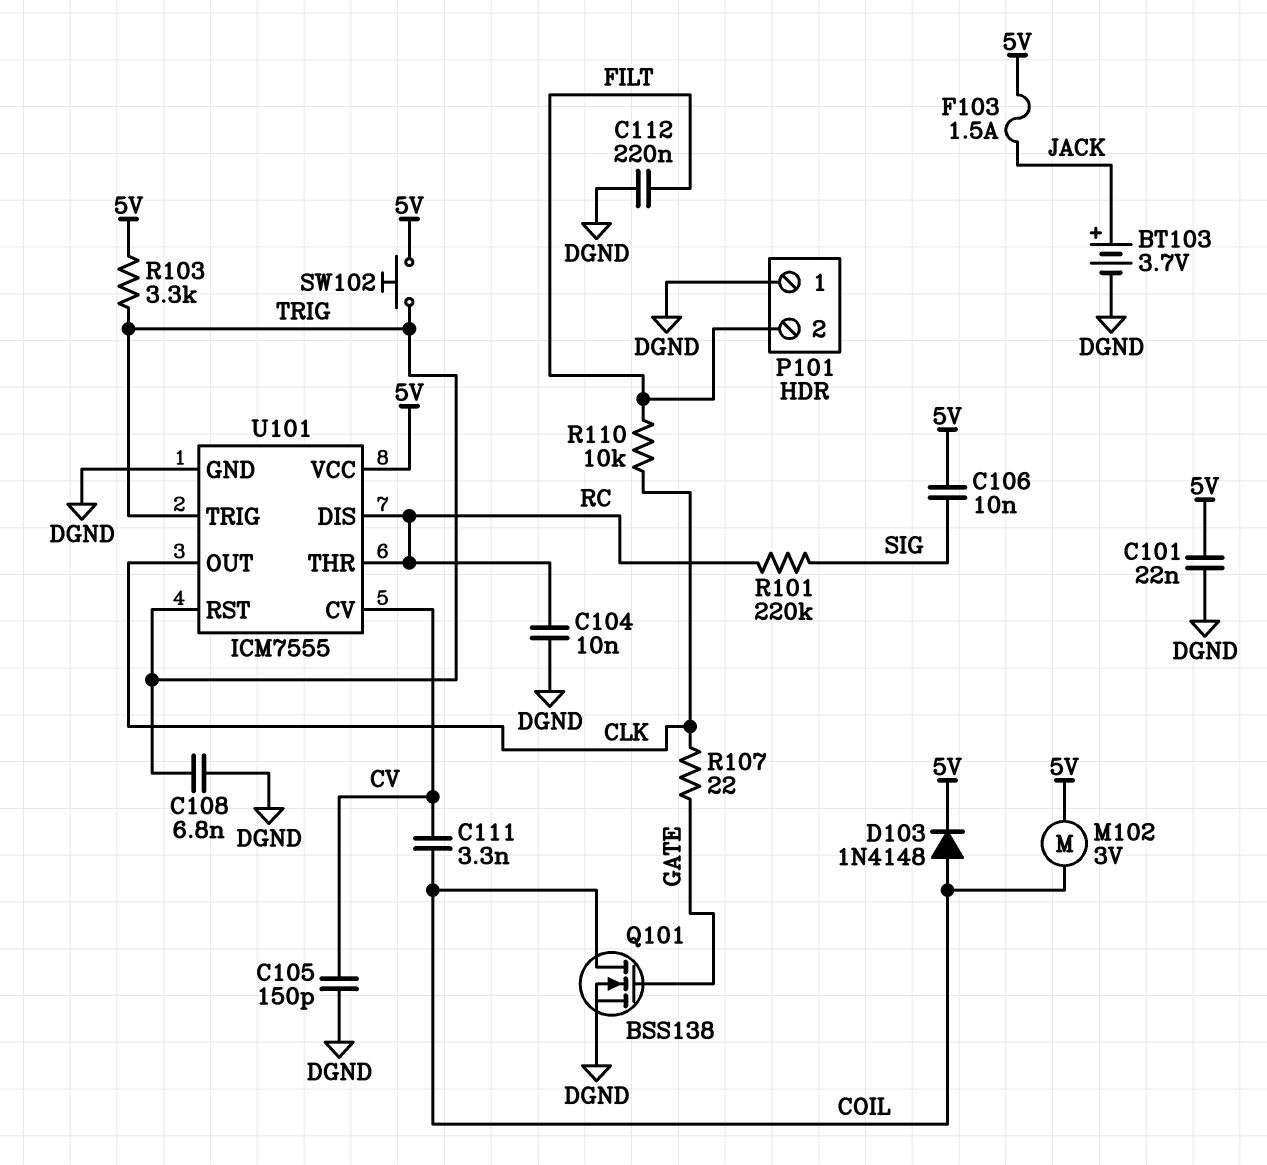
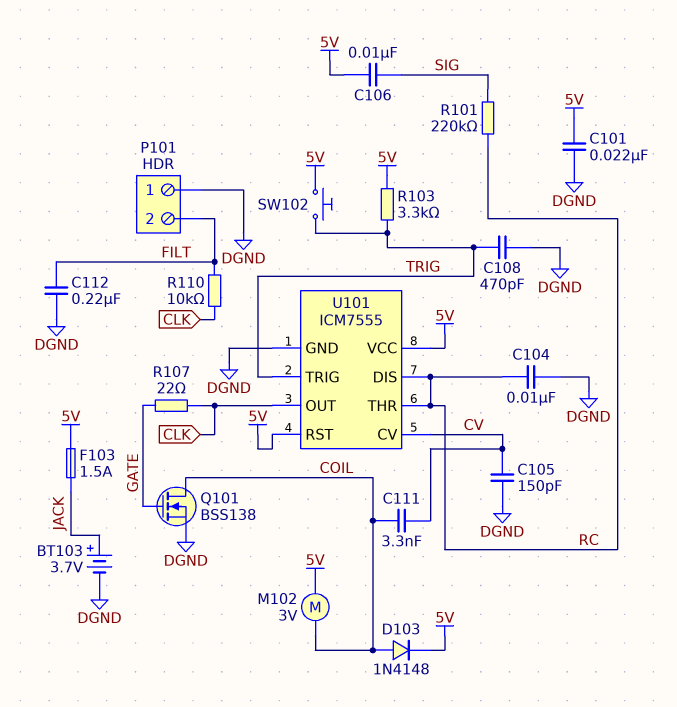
C108: 6.8nF (DGND, TRIG) -> 470pF (DGND, TRIG)
U101 pin RST: TRIG -> 5V

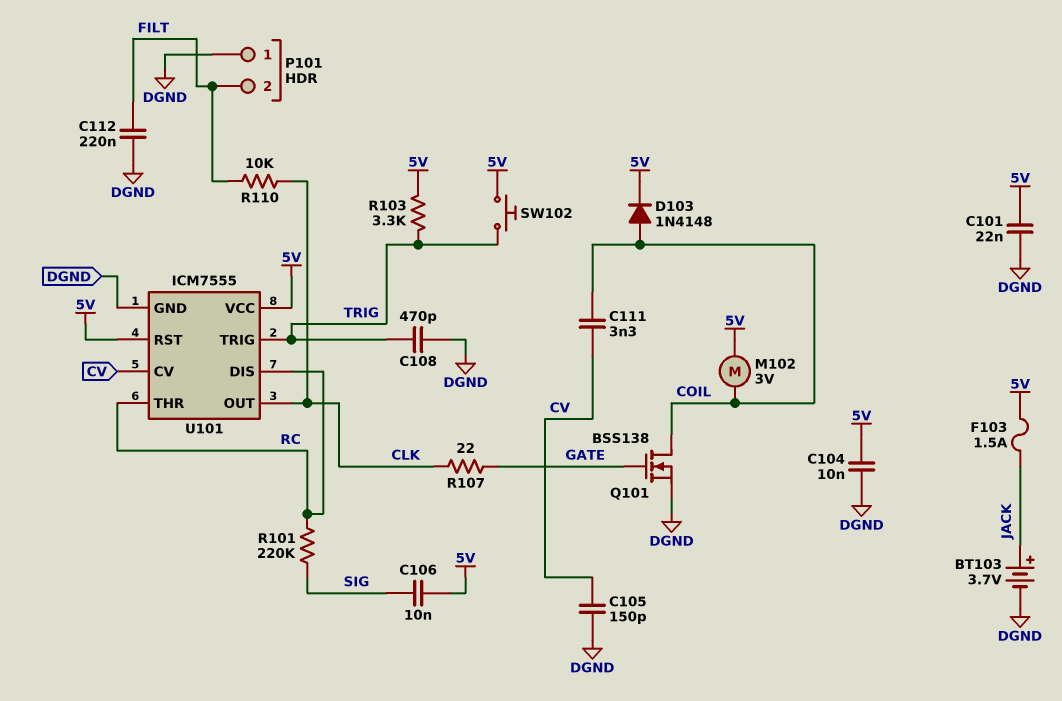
C104: 10nF (DGND, RC) -> 10nF (5V, DGND)

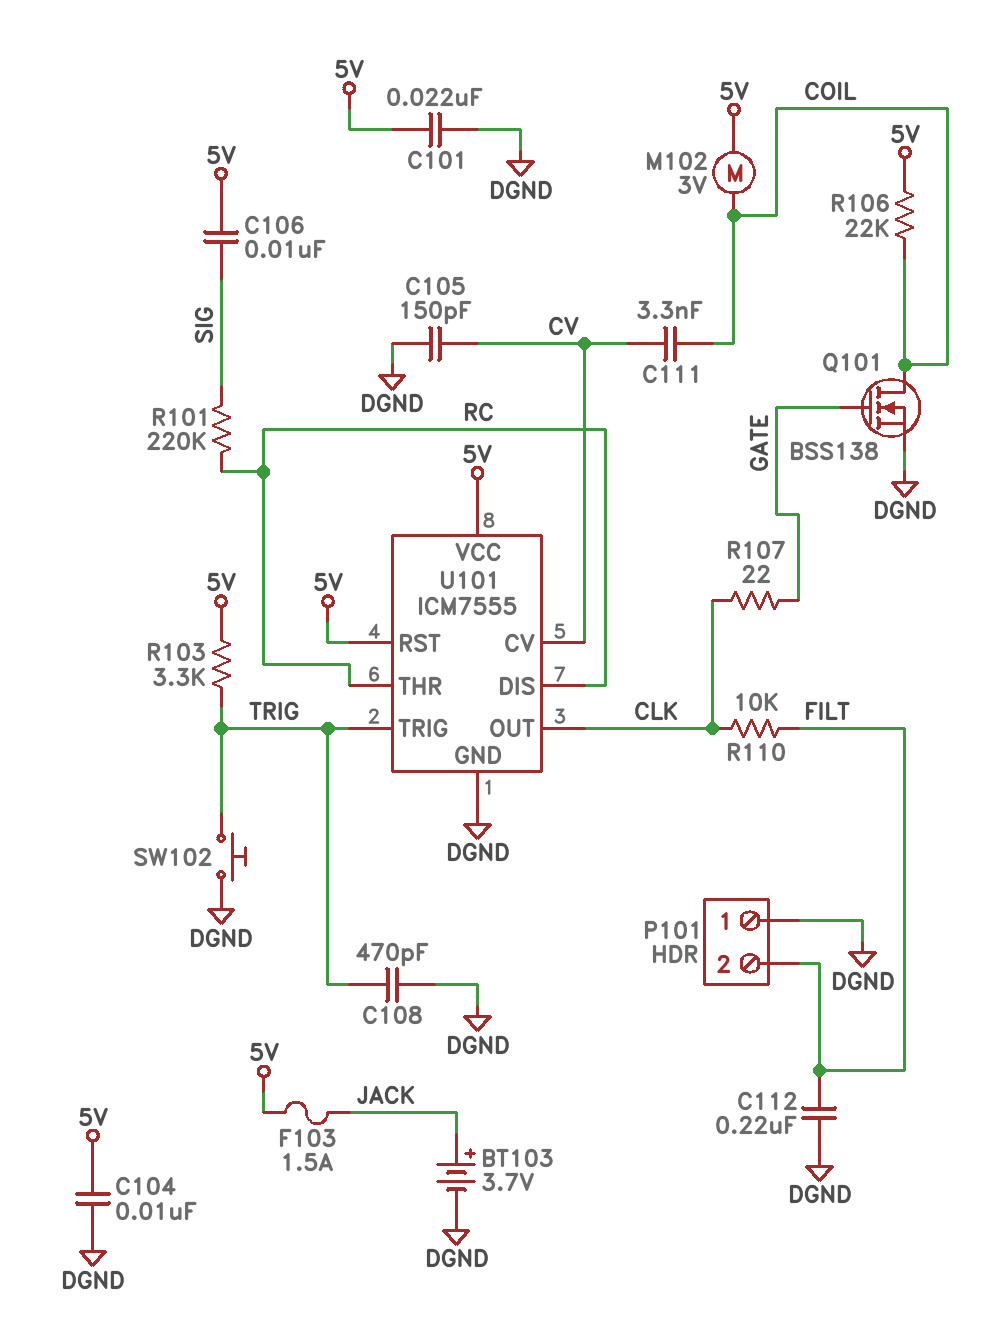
D103: diode 1N4148 (A COIL, K 5V) -> none
R106: none -> 22k (5V, COIL)
SW102: button (5V, TRIG) -> button (DGND, TRIG)

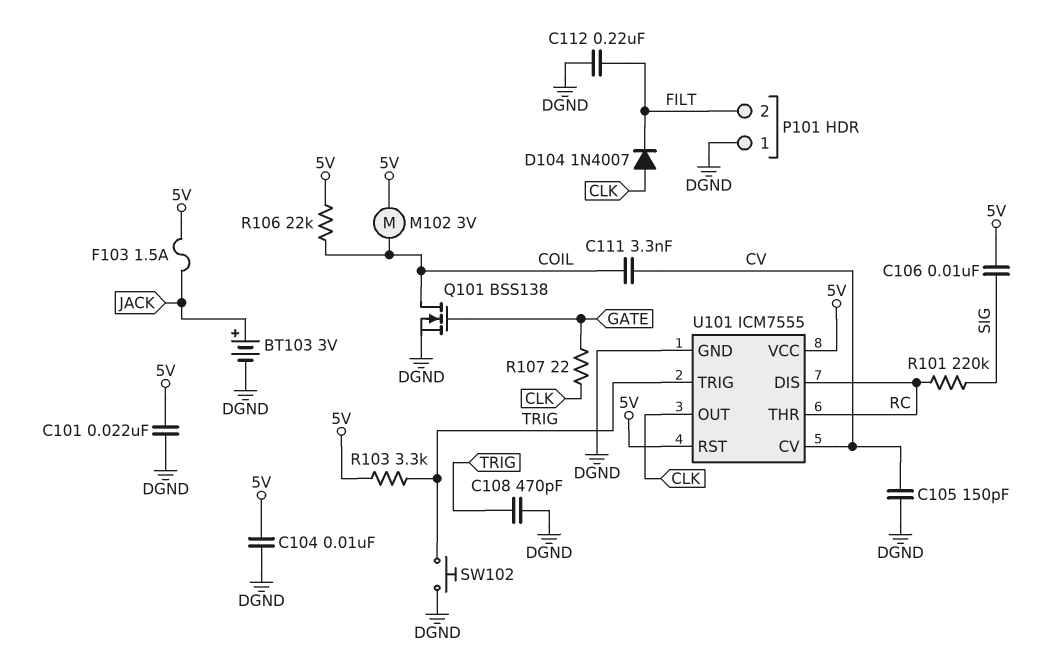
BT103: 3.7V (plus JACK, minus DGND) -> 3V (plus JACK, minus DGND)
D104: none -> diode 1N4007 (A CLK, K FILT)
R110: 10k (CLK, FILT) -> none

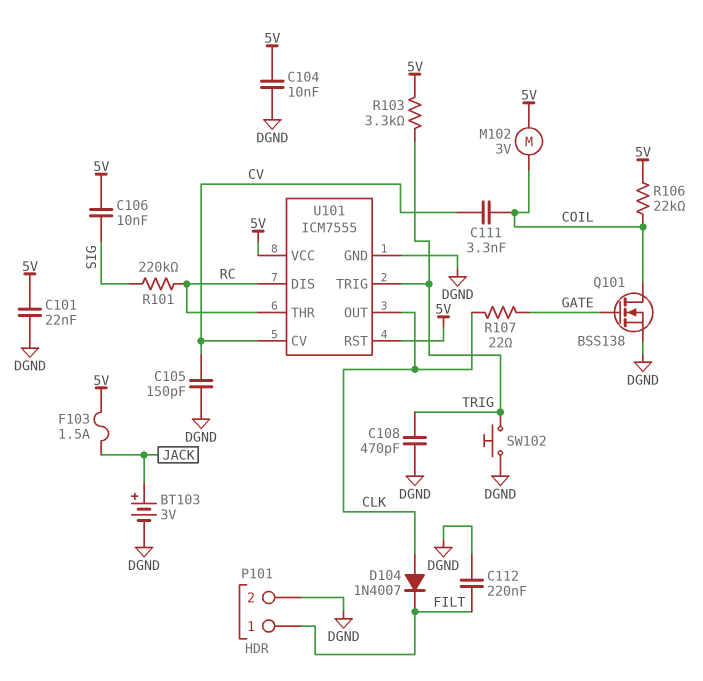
P101 pin 1: DGND -> FILT
P101 pin 2: FILT -> DGND

